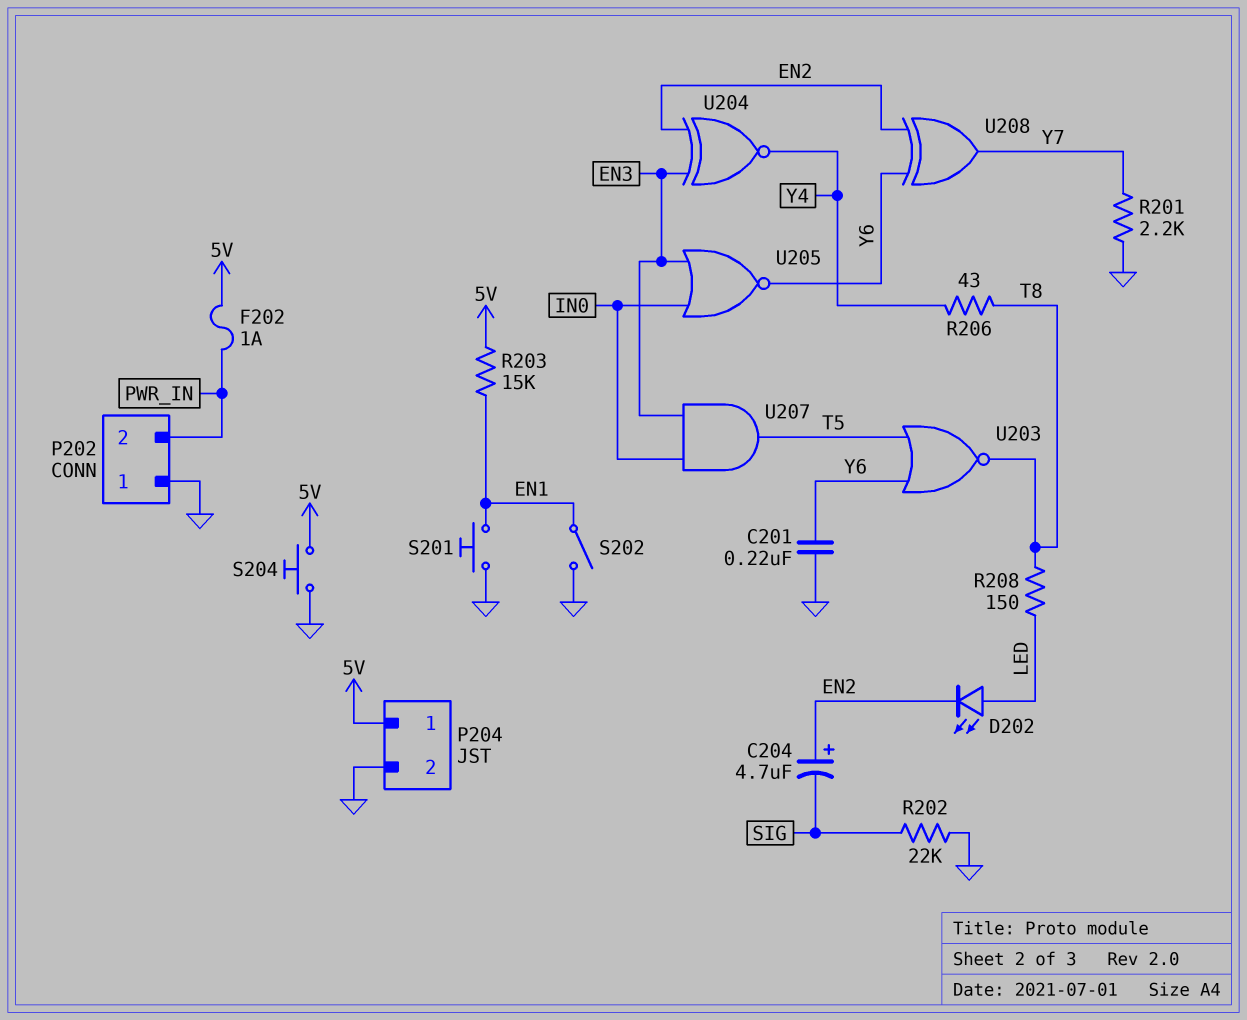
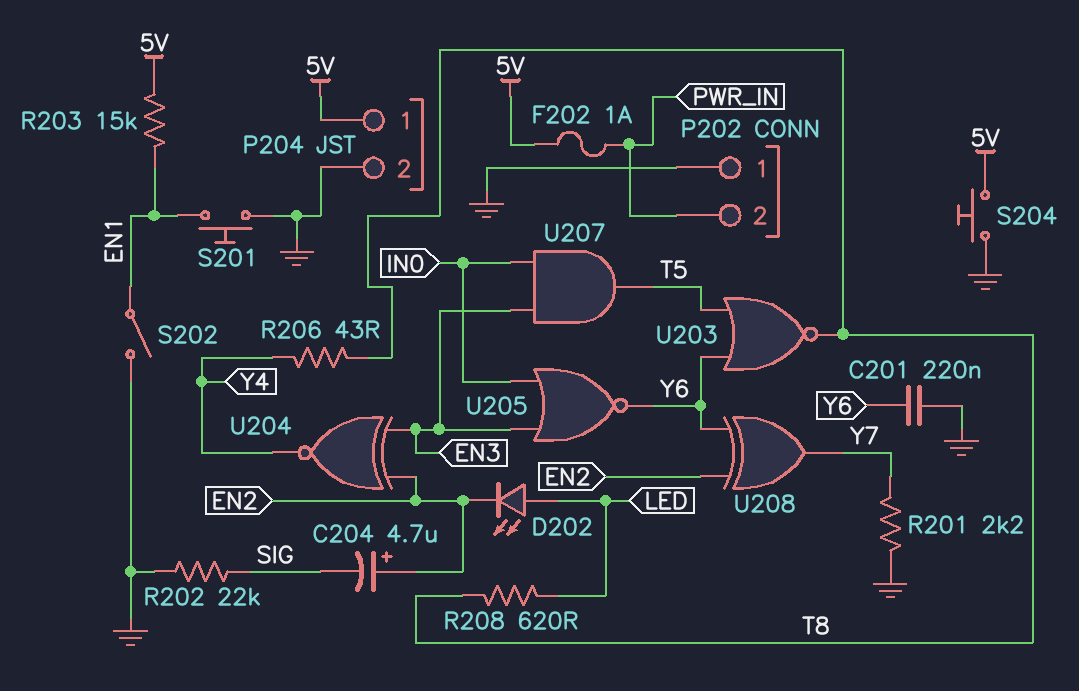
R208: 150 (LED, T8) -> 620 (LED, T8)

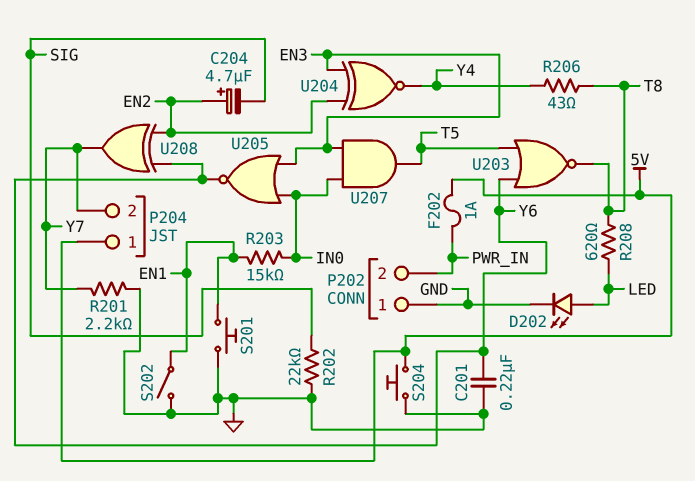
D202: LED (A LED, K EN2) -> LED (A LED, K GND)
P204 pin 2: GND -> Y7
R203: 15k (5V, EN1) -> 15k (EN1, IN0)

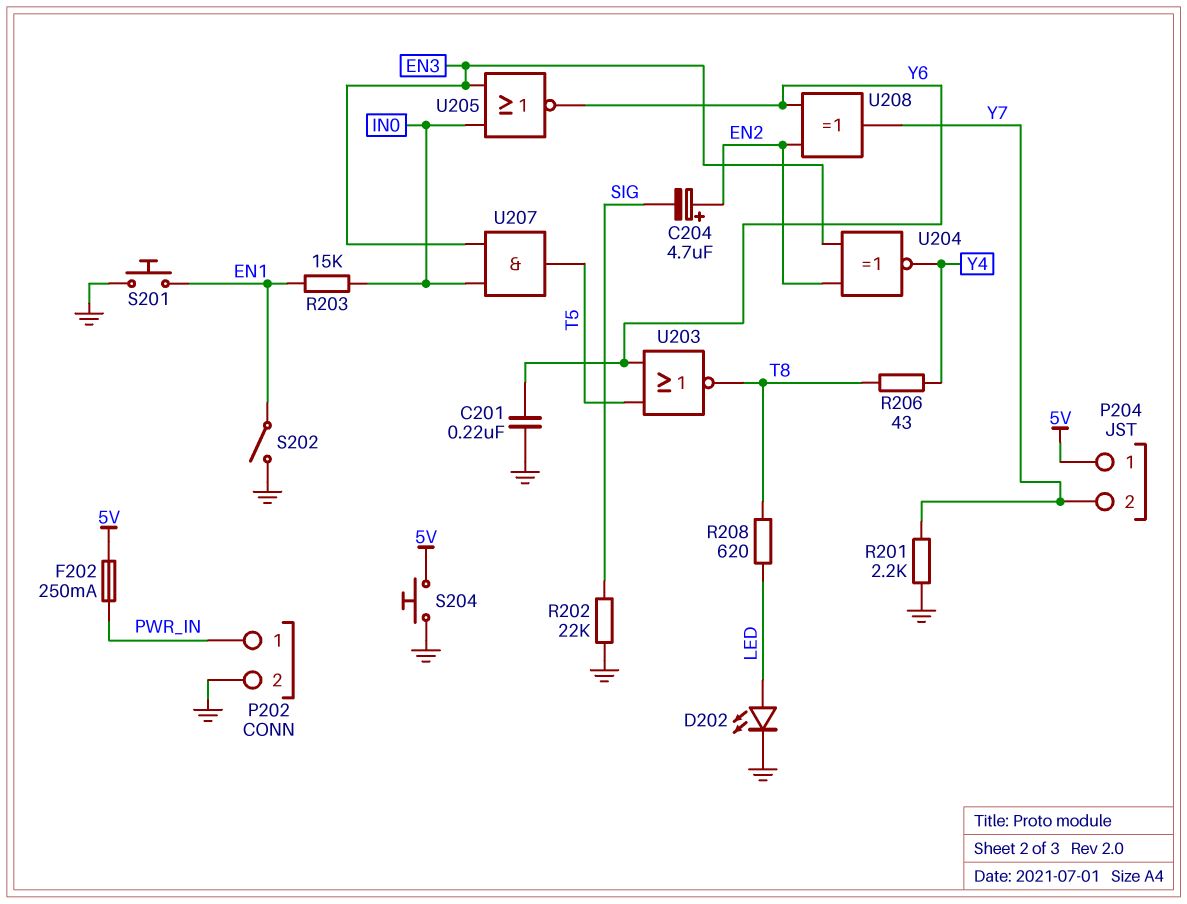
F202: 1A (5V, PWR_IN) -> 250mA (5V, PWR_IN)
P202 pin 1: GND -> PWR_IN
P202 pin 2: PWR_IN -> GND

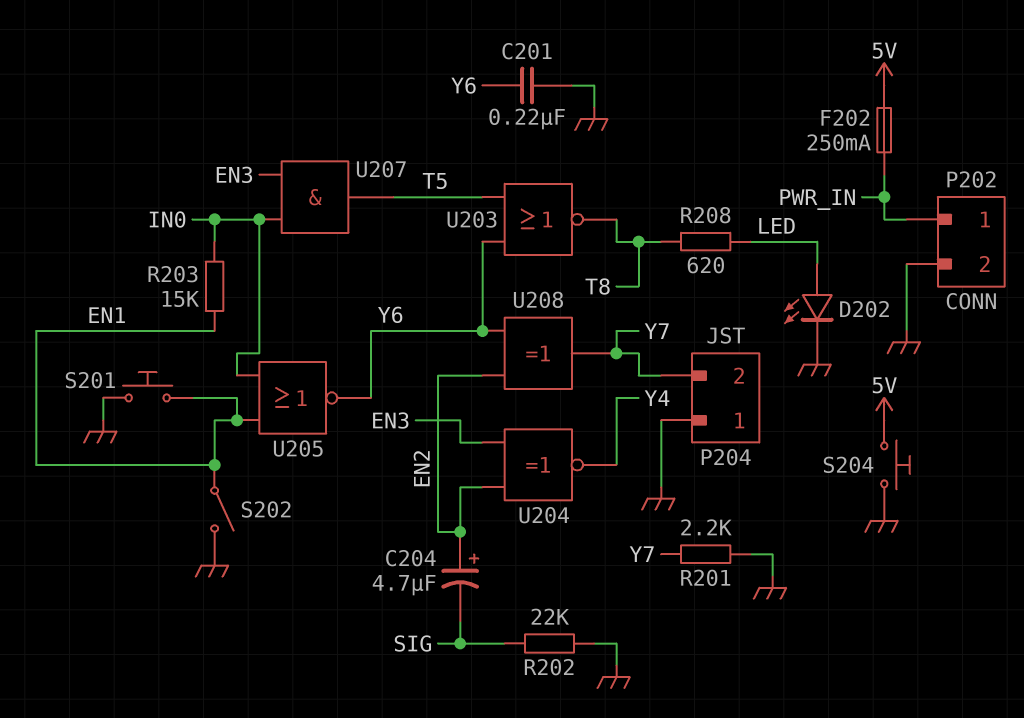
P204 pin 1: 5V -> GND
R206: 43 (T8, Y4) -> none
U205: NOR (in EN3, in IN0, out Y6) -> NOR (in EN1, in IN0, out Y6)

